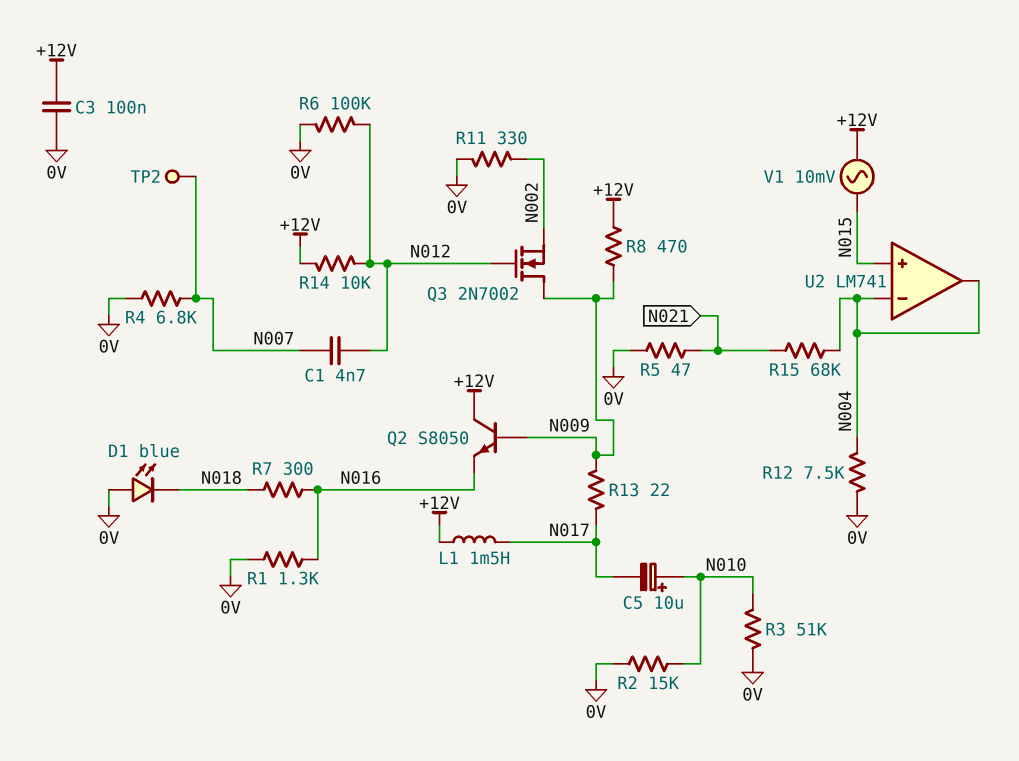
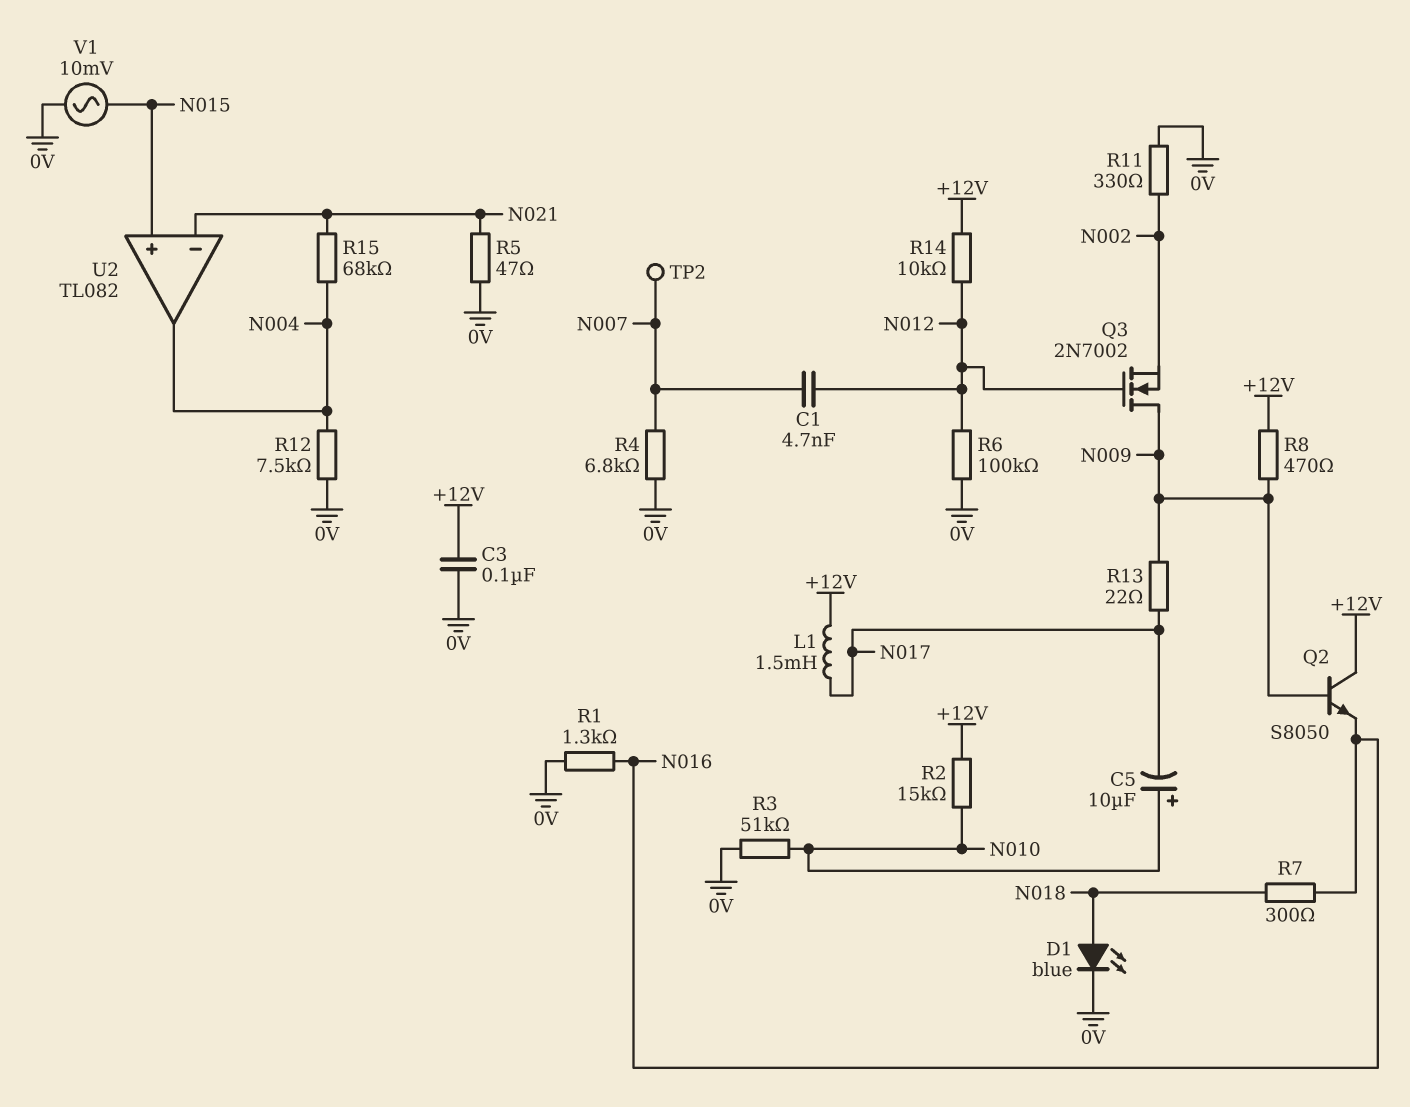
D1: LED blue (A 0V, K N018) -> LED blue (A N018, K 0V)
R2: 15k (0V, N010) -> 15k (+12V, N010)
U2: LM741 -> TL082
U2 pin in-: N004 -> N021
V1: AC 10mV (+12V, N015) -> AC 10mV (0V, N015)

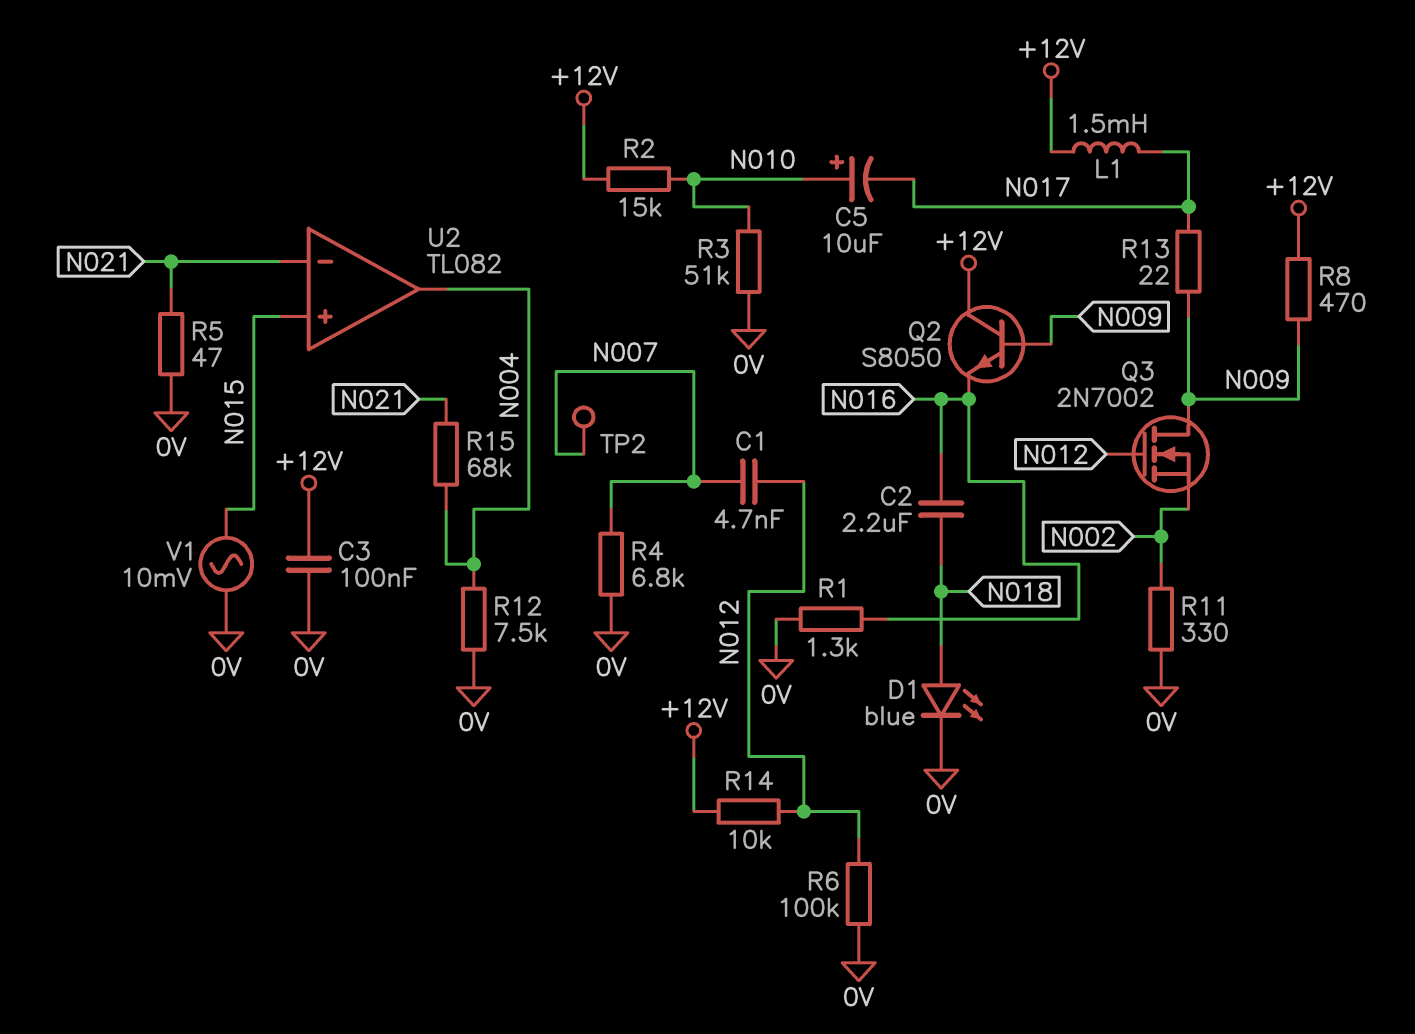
C2: none -> 2.2uF (N016, N018)
R7: 300 (N016, N018) -> none

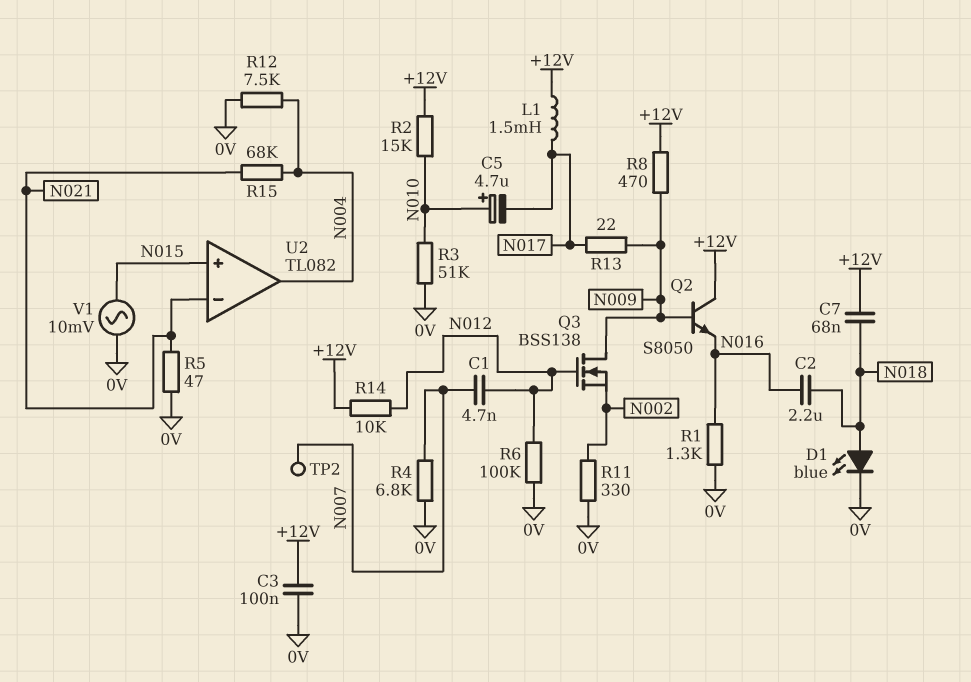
C5: 10uF (plus N010, minus N017) -> 4.7uF (plus N010, minus N017)
C7: none -> 68nF (+12V, N018)
Q3: NMOS 2N7002 (G N012, D N009, S N002) -> NMOS BSS138 (G N012, D N009, S N002)

